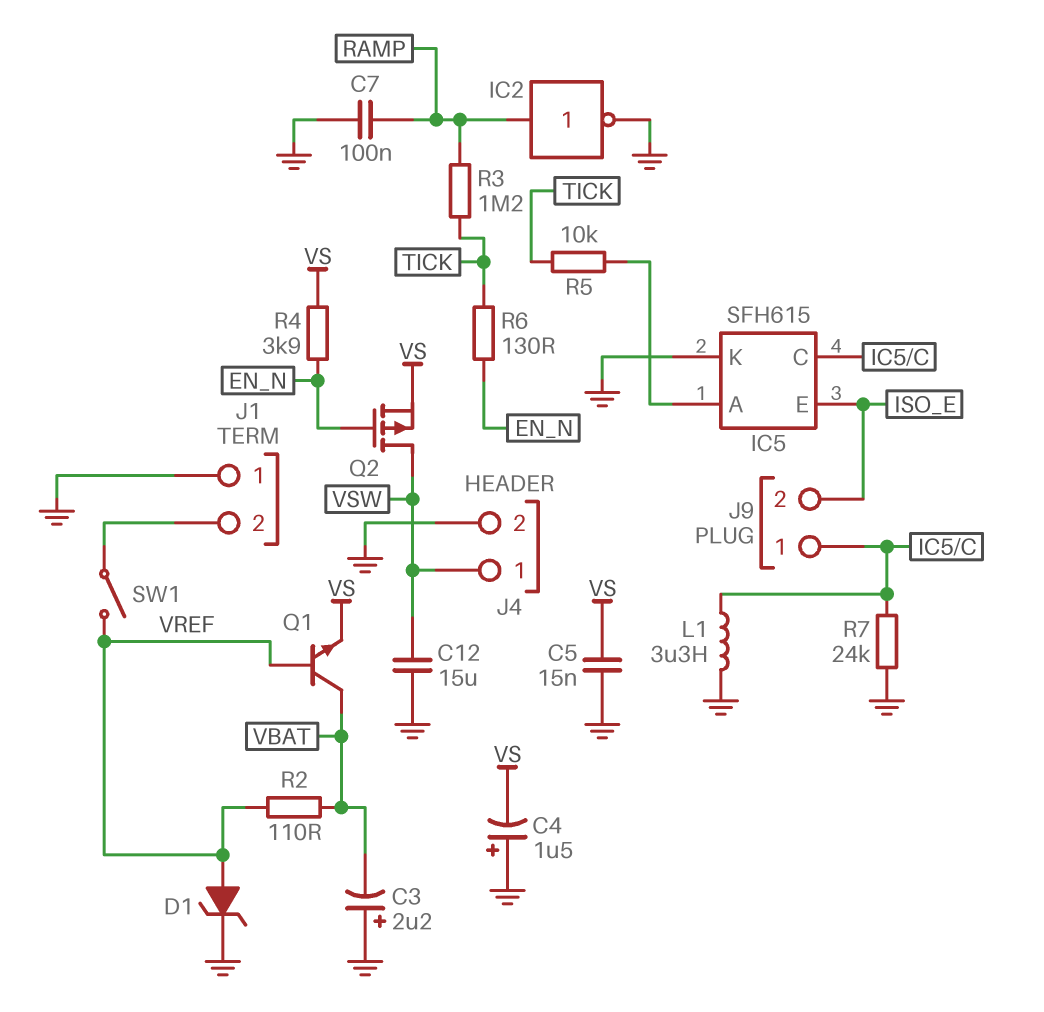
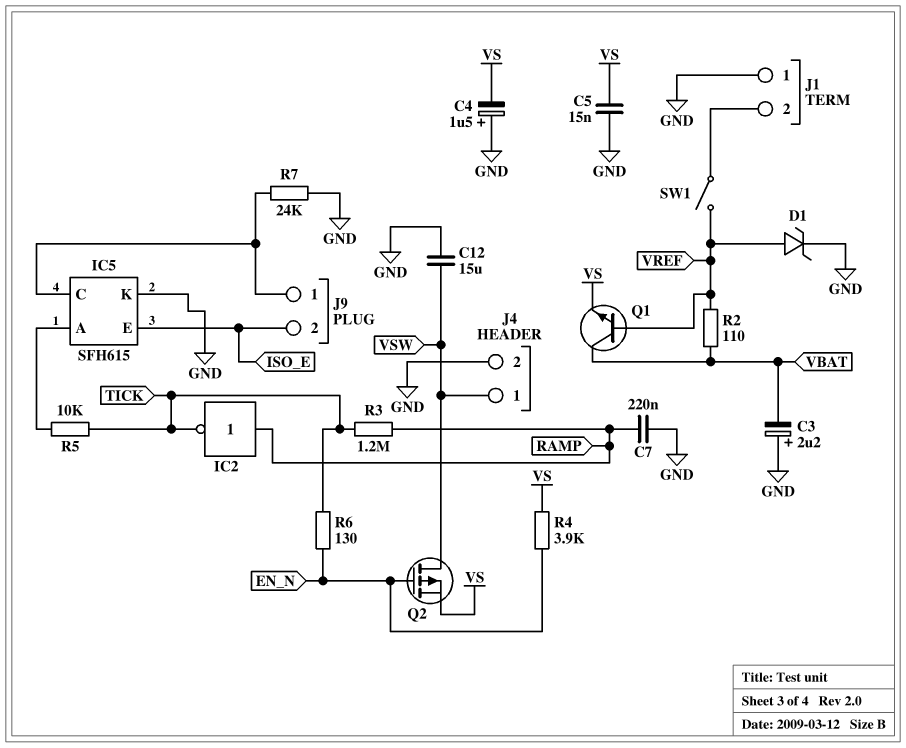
C7: 100nF (GND, RAMP) -> 220nF (GND, RAMP)
IC2: NOT (in RAMP, out GND) -> NOT (in RAMP, out TICK)
L1: 3.3uH (GND, IC5/C) -> none

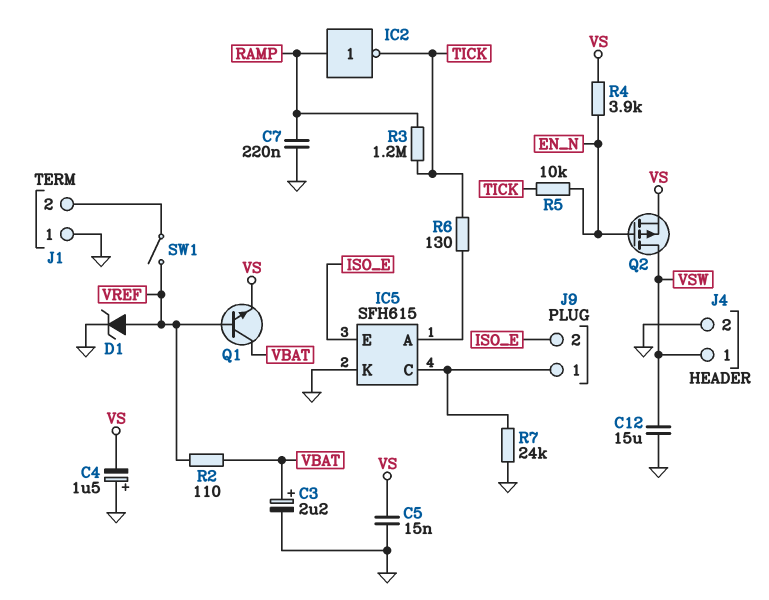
C3: 2.2uF (plus GND, minus VBAT) -> 2.2uF (plus VBAT, minus GND)
R5: 10k (IC5/A, TICK) -> 10k (EN_N, TICK)
R6: 130 (EN_N, TICK) -> 130 (IC5/A, TICK)

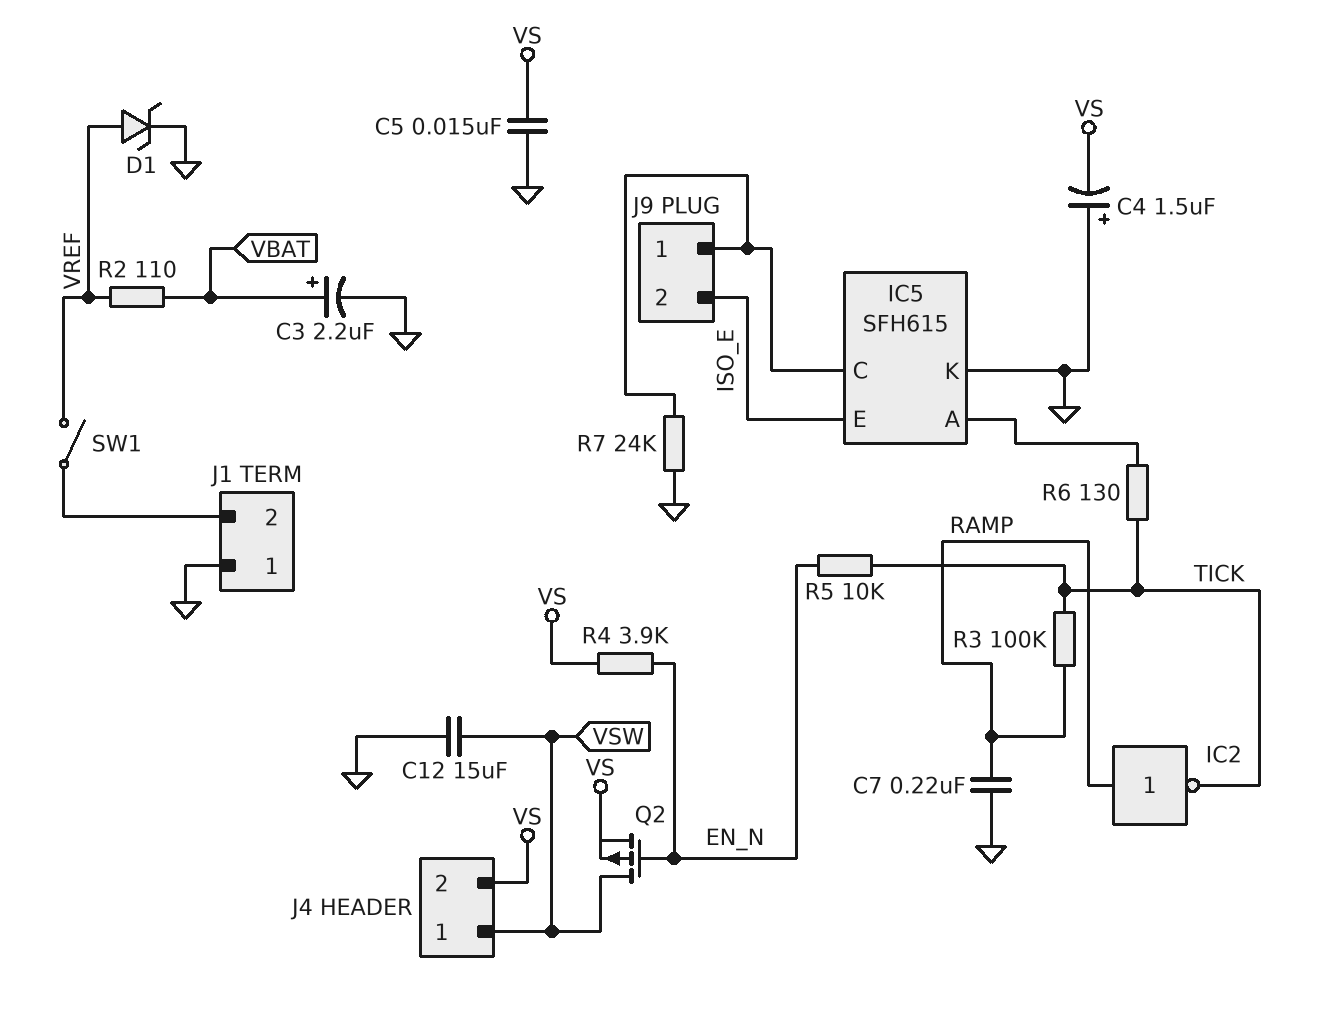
J4 pin 2: GND -> VS
Q1: NPN (B VREF, C VBAT, E VS) -> none
R3: 1.2M (RAMP, TICK) -> 100k (RAMP, TICK)

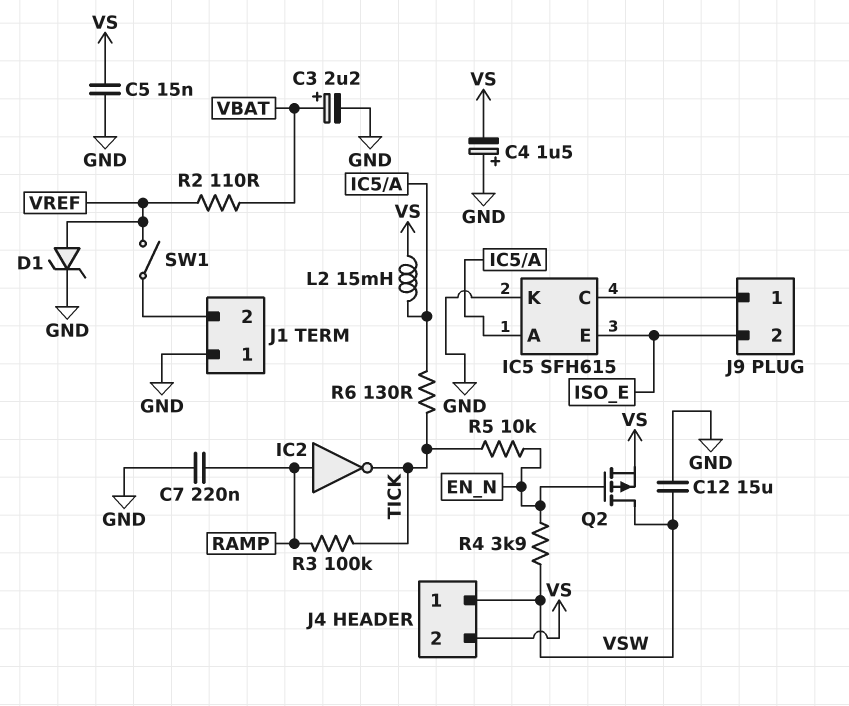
L2: none -> 15mH (IC5/A, VS)
R4: 3.9k (EN_N, VS) -> 3.9k (EN_N, VSW)
R7: 24k (GND, IC5/C) -> none

